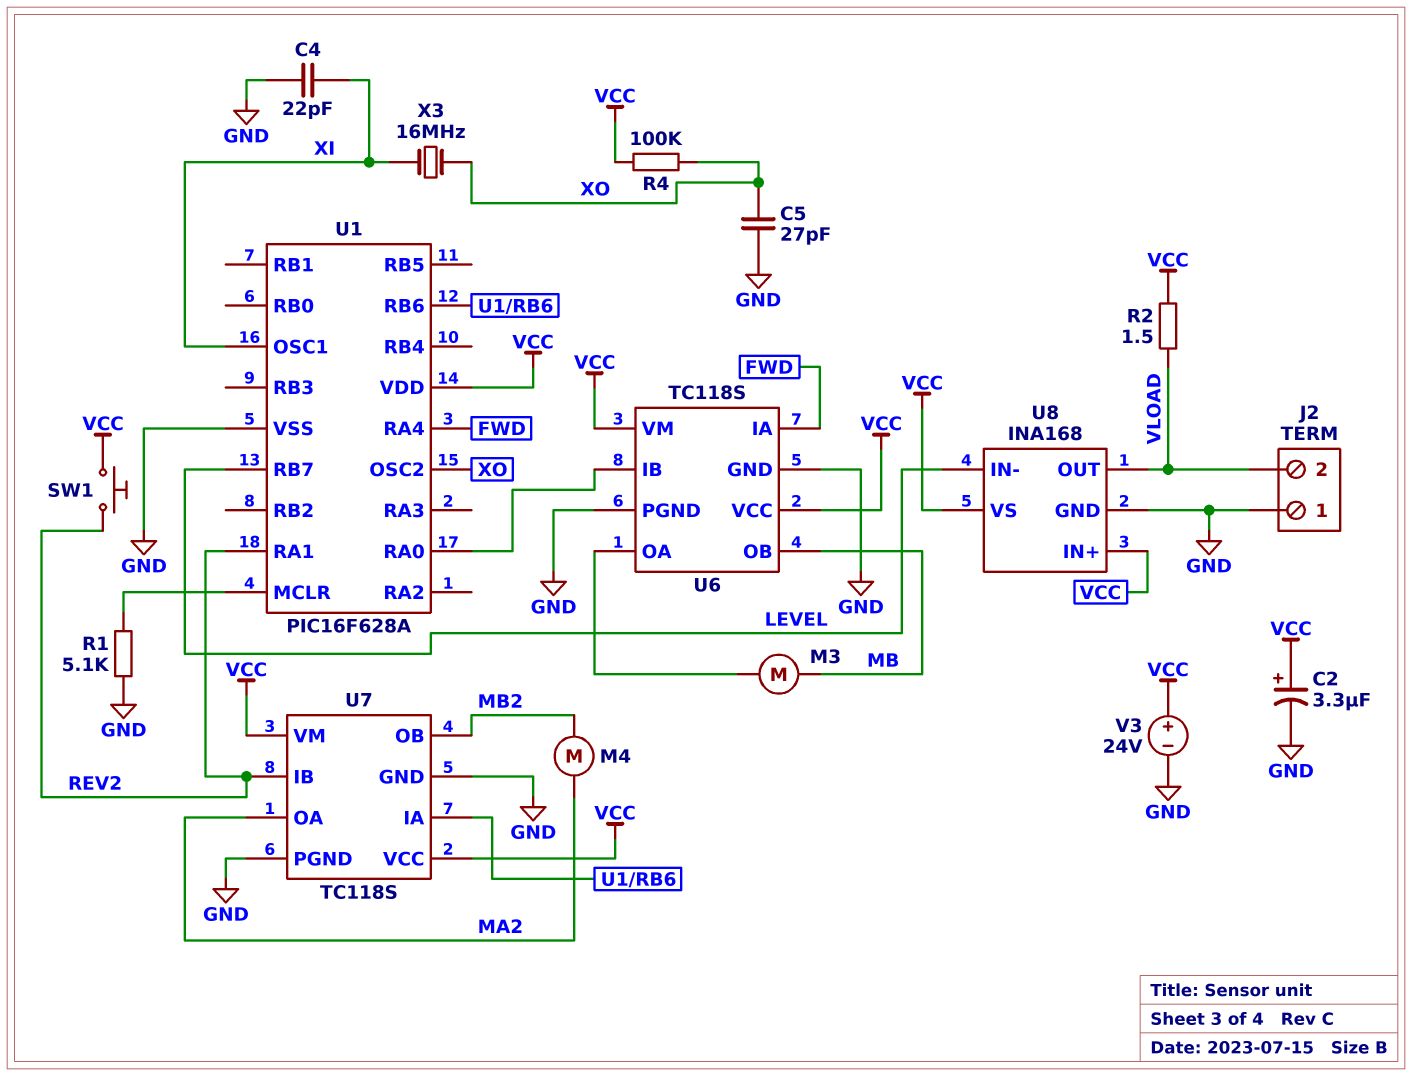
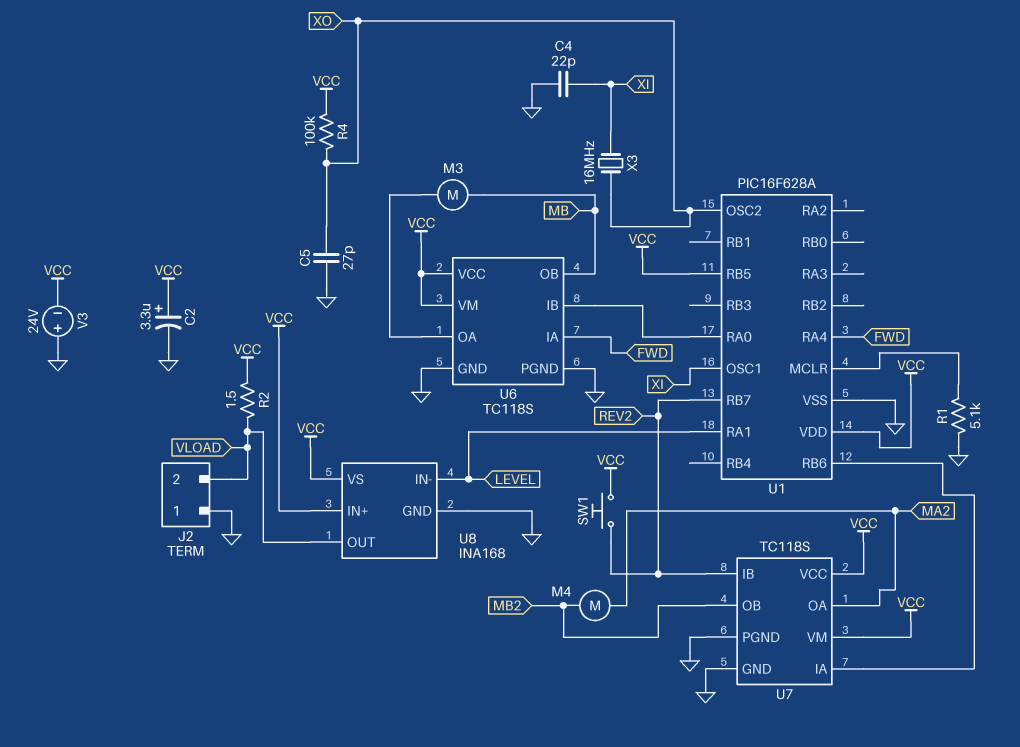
U1 pin RA1: REV2 -> LEVEL
U1 pin RB5: none -> VCC
U1 pin RB7: LEVEL -> REV2
V3: 24V (plus VCC, minus GND) -> 24V (plus GND, minus VCC)

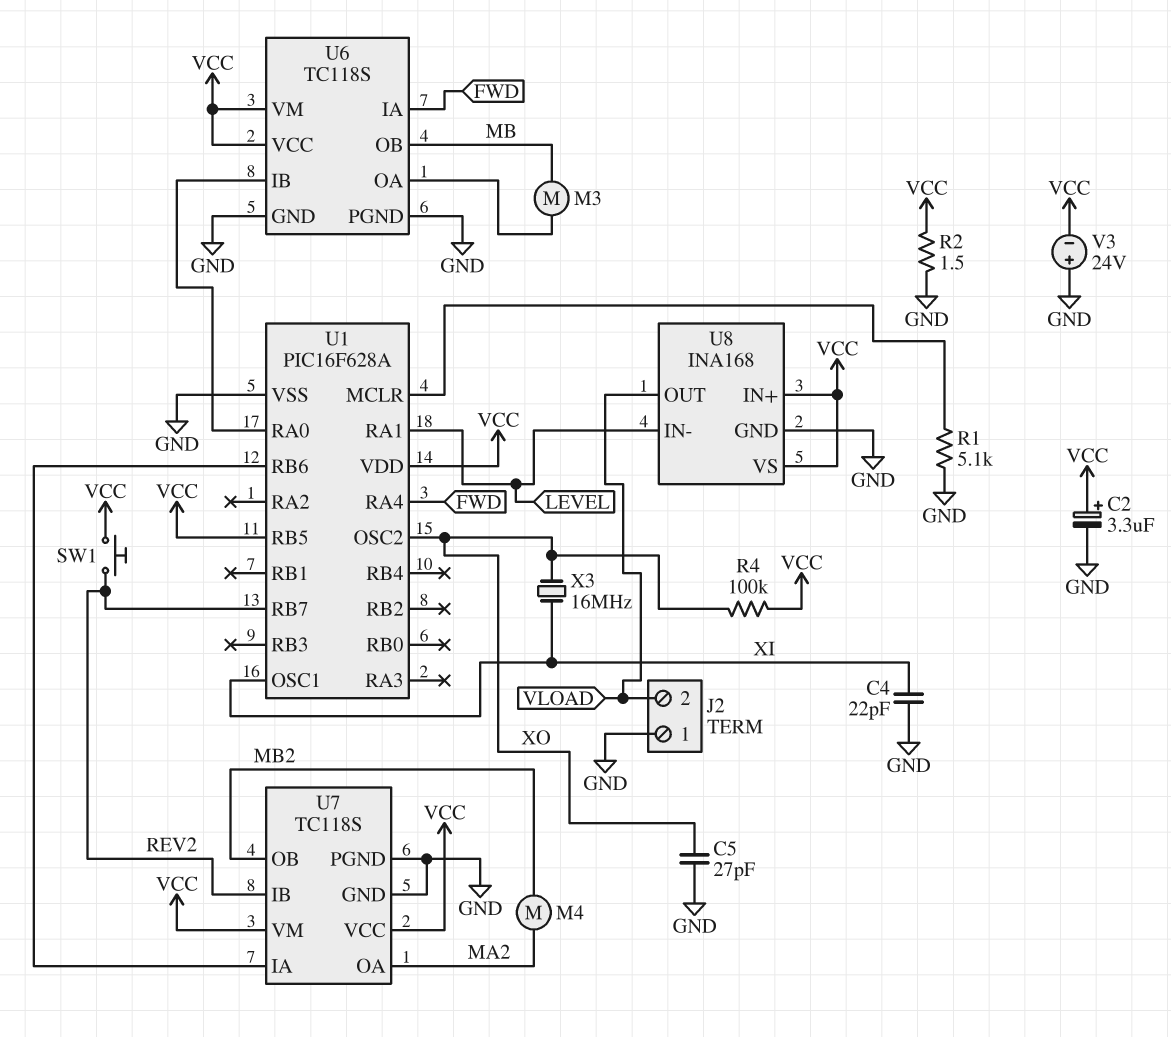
R2: 1.5 (VCC, VLOAD) -> 1.5 (GND, VCC)

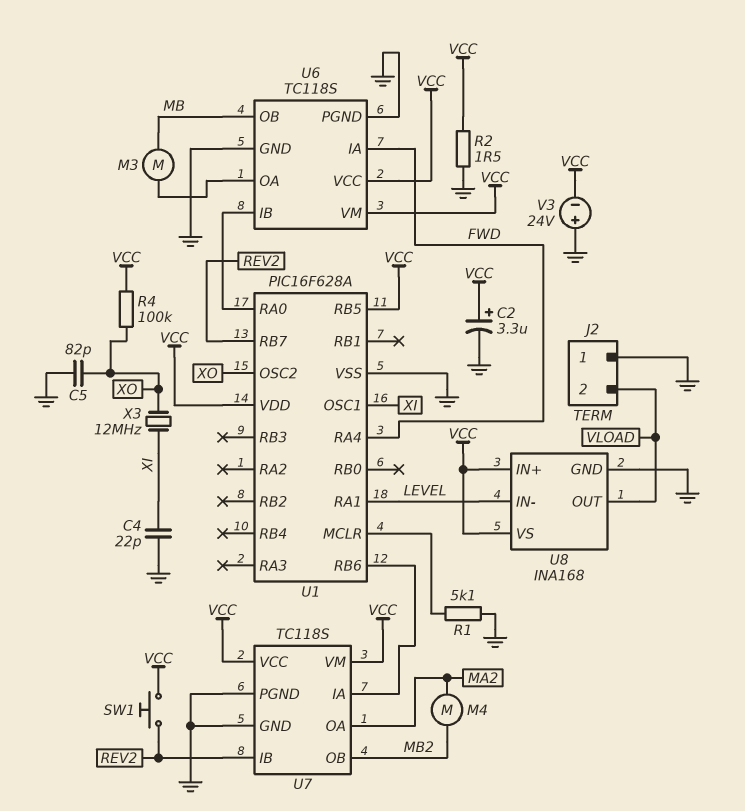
C5: 27pF (GND, XO) -> 82pF (GND, XO)
X3: 16MHz (XI, XO) -> 12MHz (XI, XO)

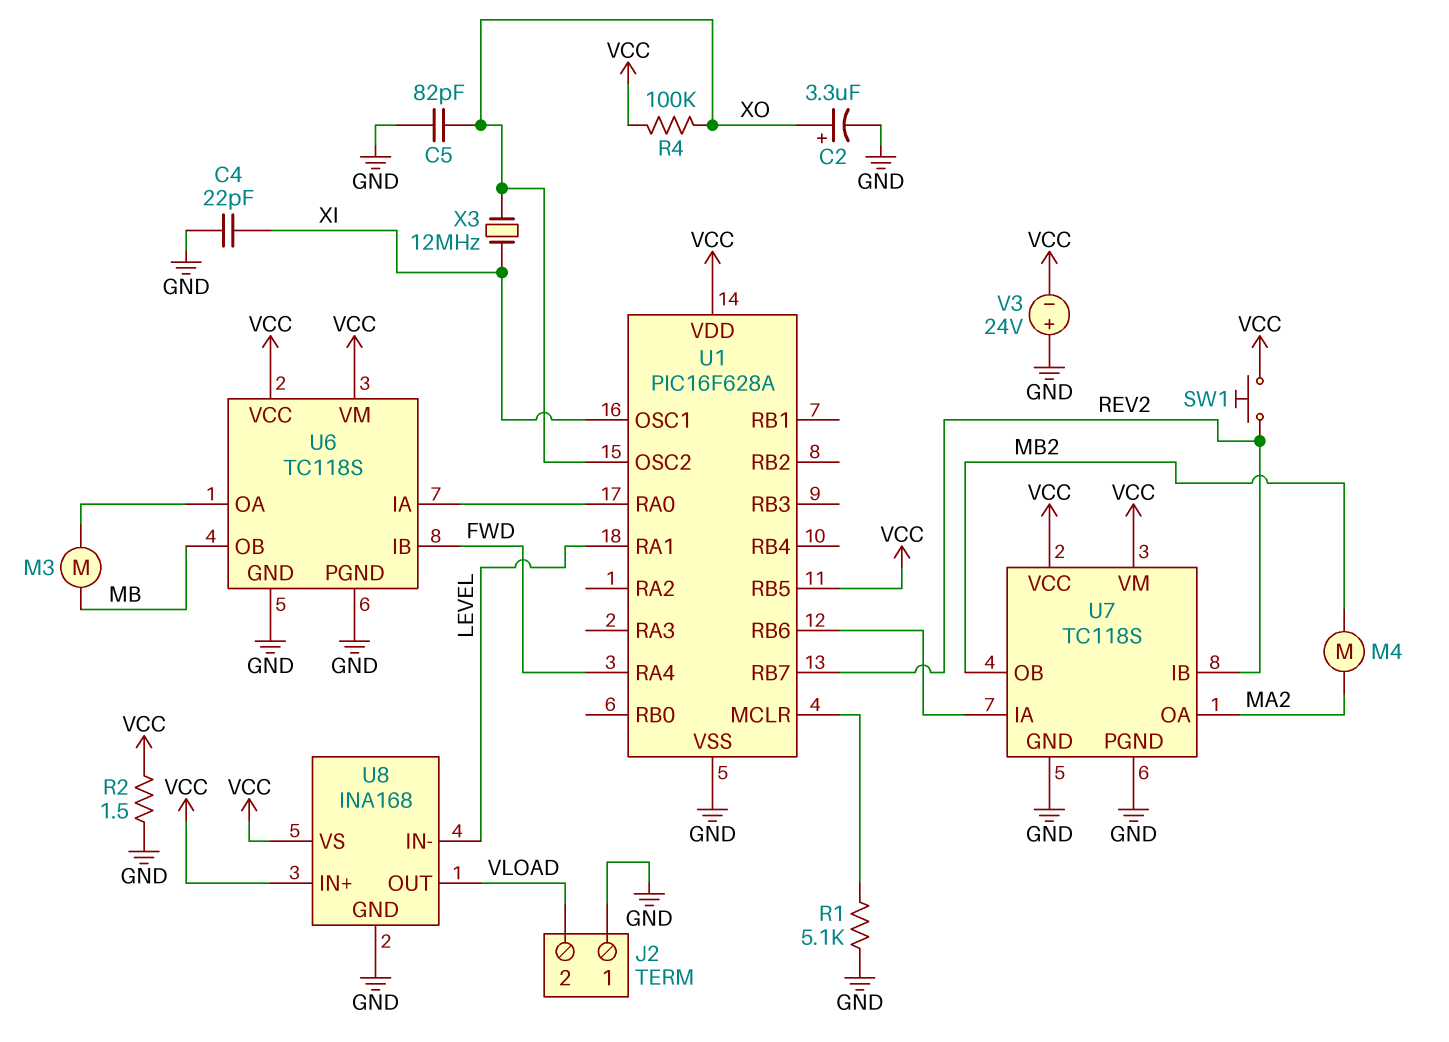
C2: 3.3uF (plus VCC, minus GND) -> 3.3uF (plus XO, minus GND)
U6 pin IA: FWD -> U1/RA0
U6 pin IB: U1/RA0 -> FWD

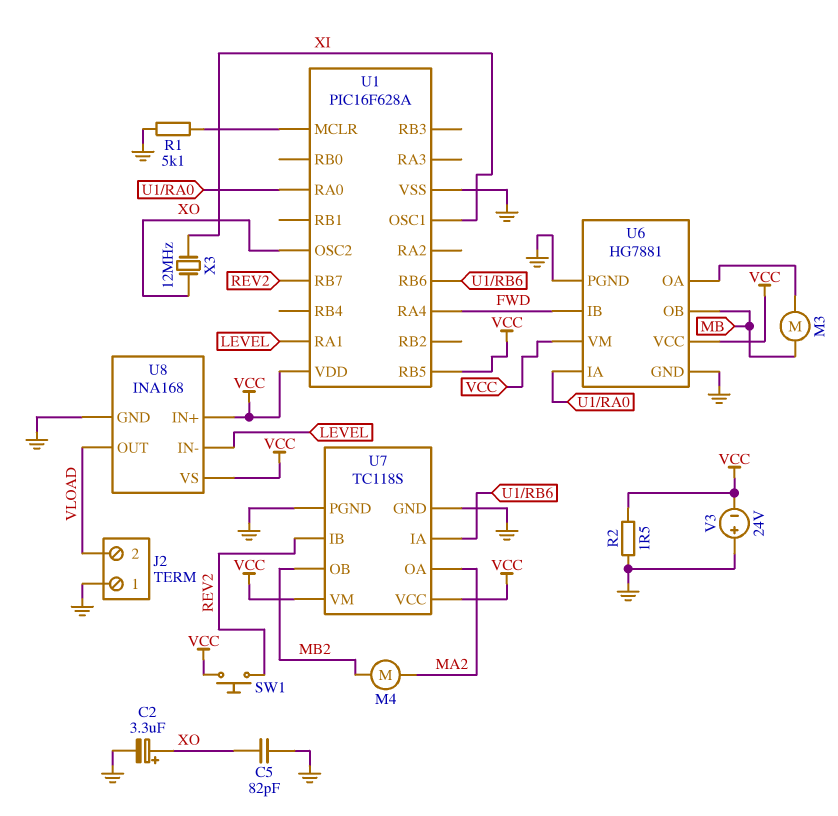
C4: 22pF (GND, XI) -> none
R4: 100k (VCC, XO) -> none
U6: TC118S -> HG7881

